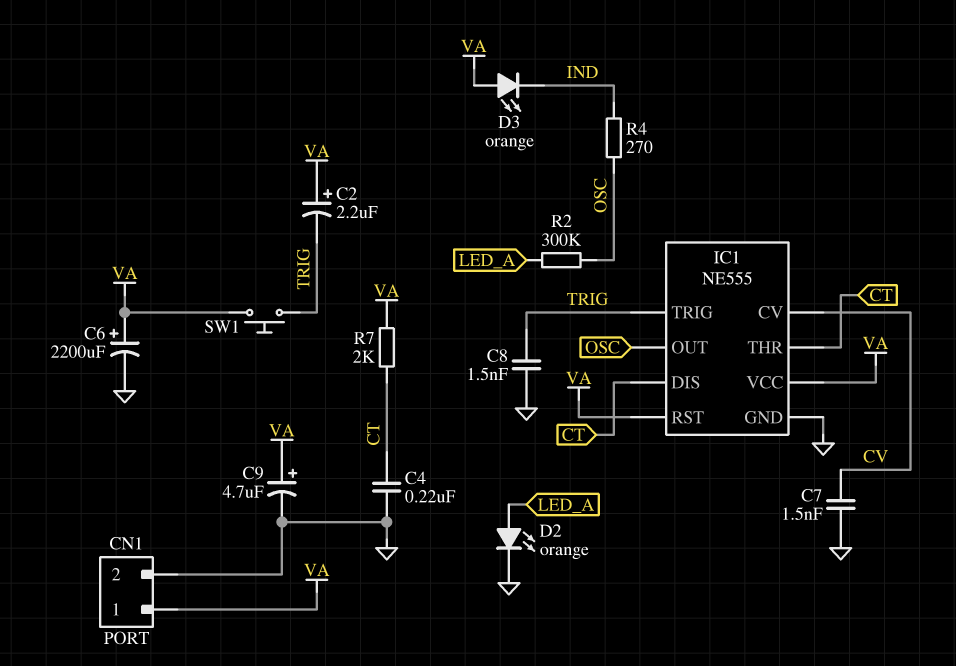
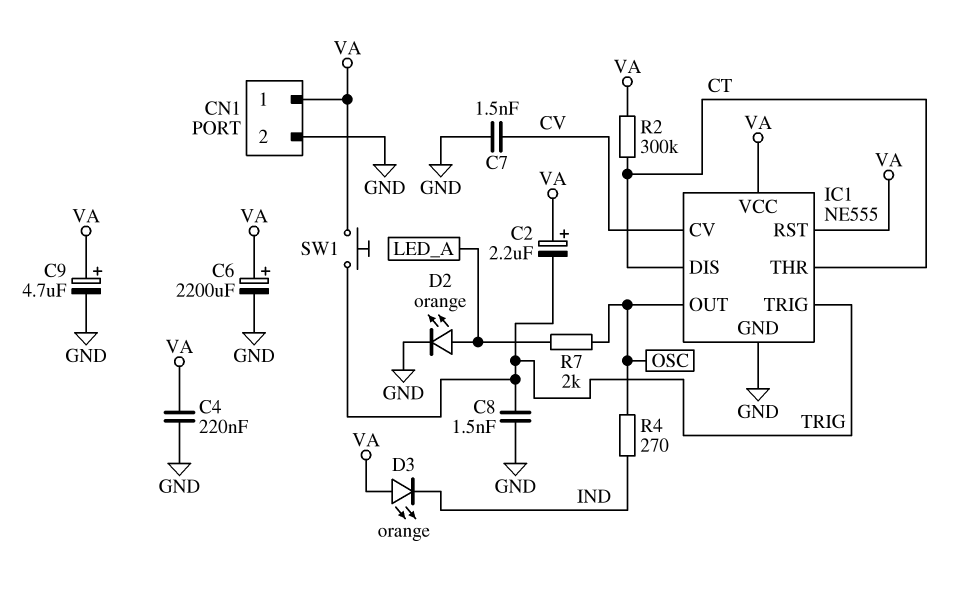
C4: 220nF (CT, GND) -> 220nF (GND, VA)
R2: 300k (LED_A, OSC) -> 300k (CT, VA)
R7: 2k (CT, VA) -> 2k (LED_A, OSC)

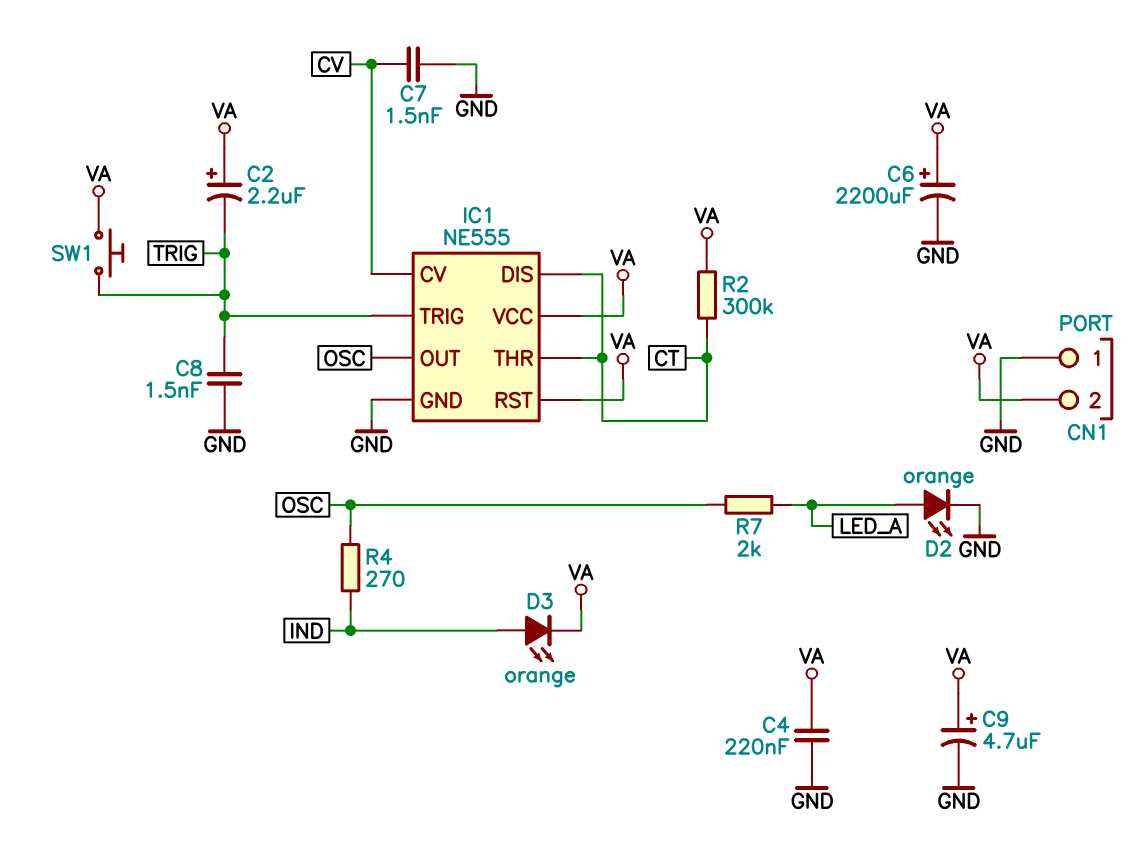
CN1 pin 1: VA -> GND
CN1 pin 2: GND -> VA
D3: LED orange (A VA, K IND) -> LED orange (A IND, K VA)

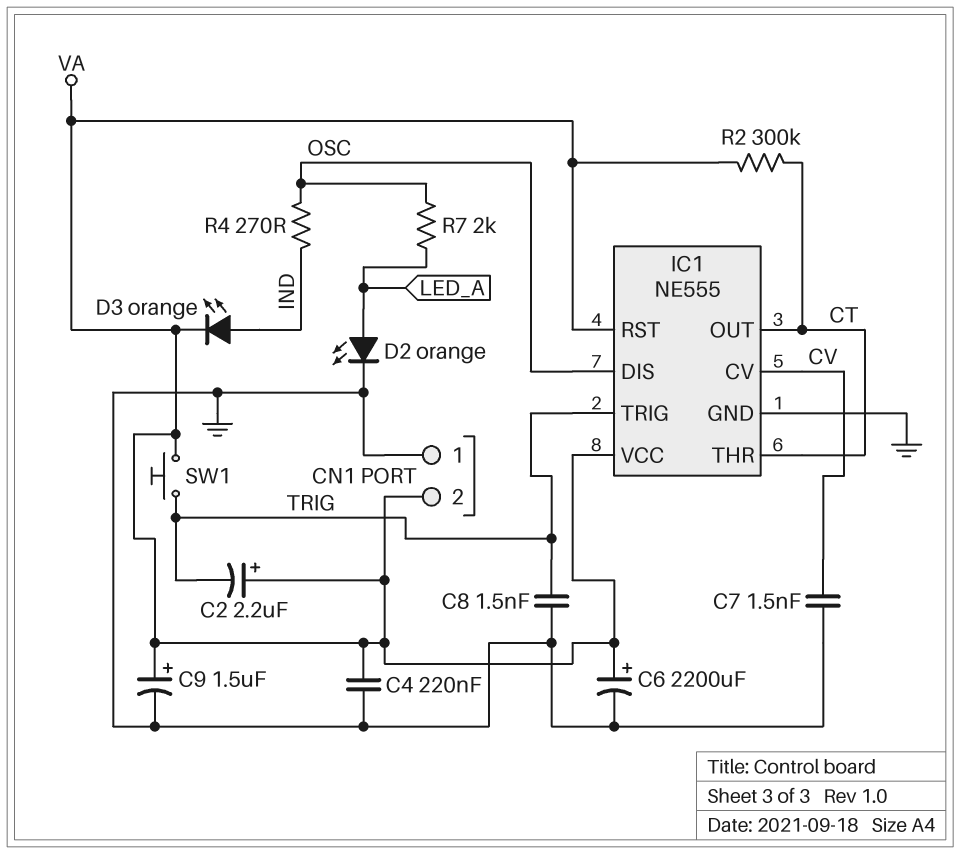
C9: 4.7uF (plus VA, minus GND) -> 1.5uF (plus VA, minus GND)
IC1 pin DIS: CT -> OSC
IC1 pin OUT: OSC -> CT

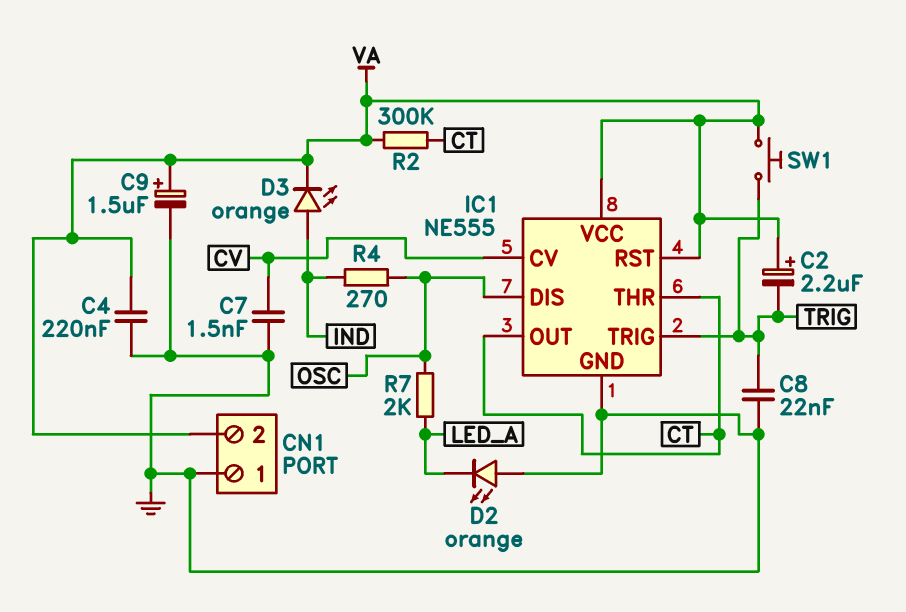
C6: 2200uF (plus VA, minus GND) -> none
C8: 1.5nF (GND, TRIG) -> 22nF (GND, TRIG)
D2: LED orange (A LED_A, K GND) -> LED orange (A GND, K LED_A)

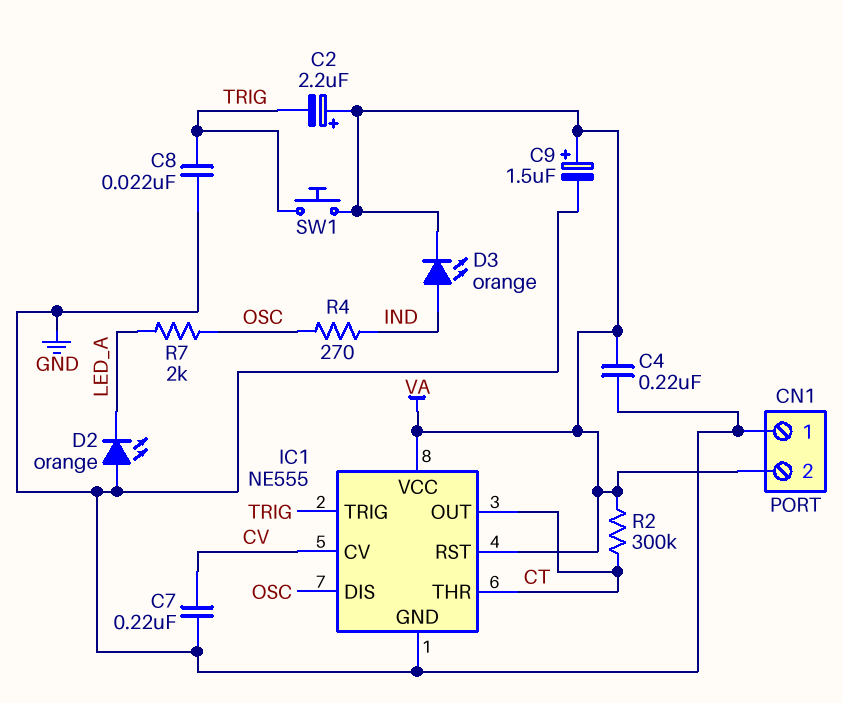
C7: 1.5nF (CV, GND) -> 220nF (CV, GND)

